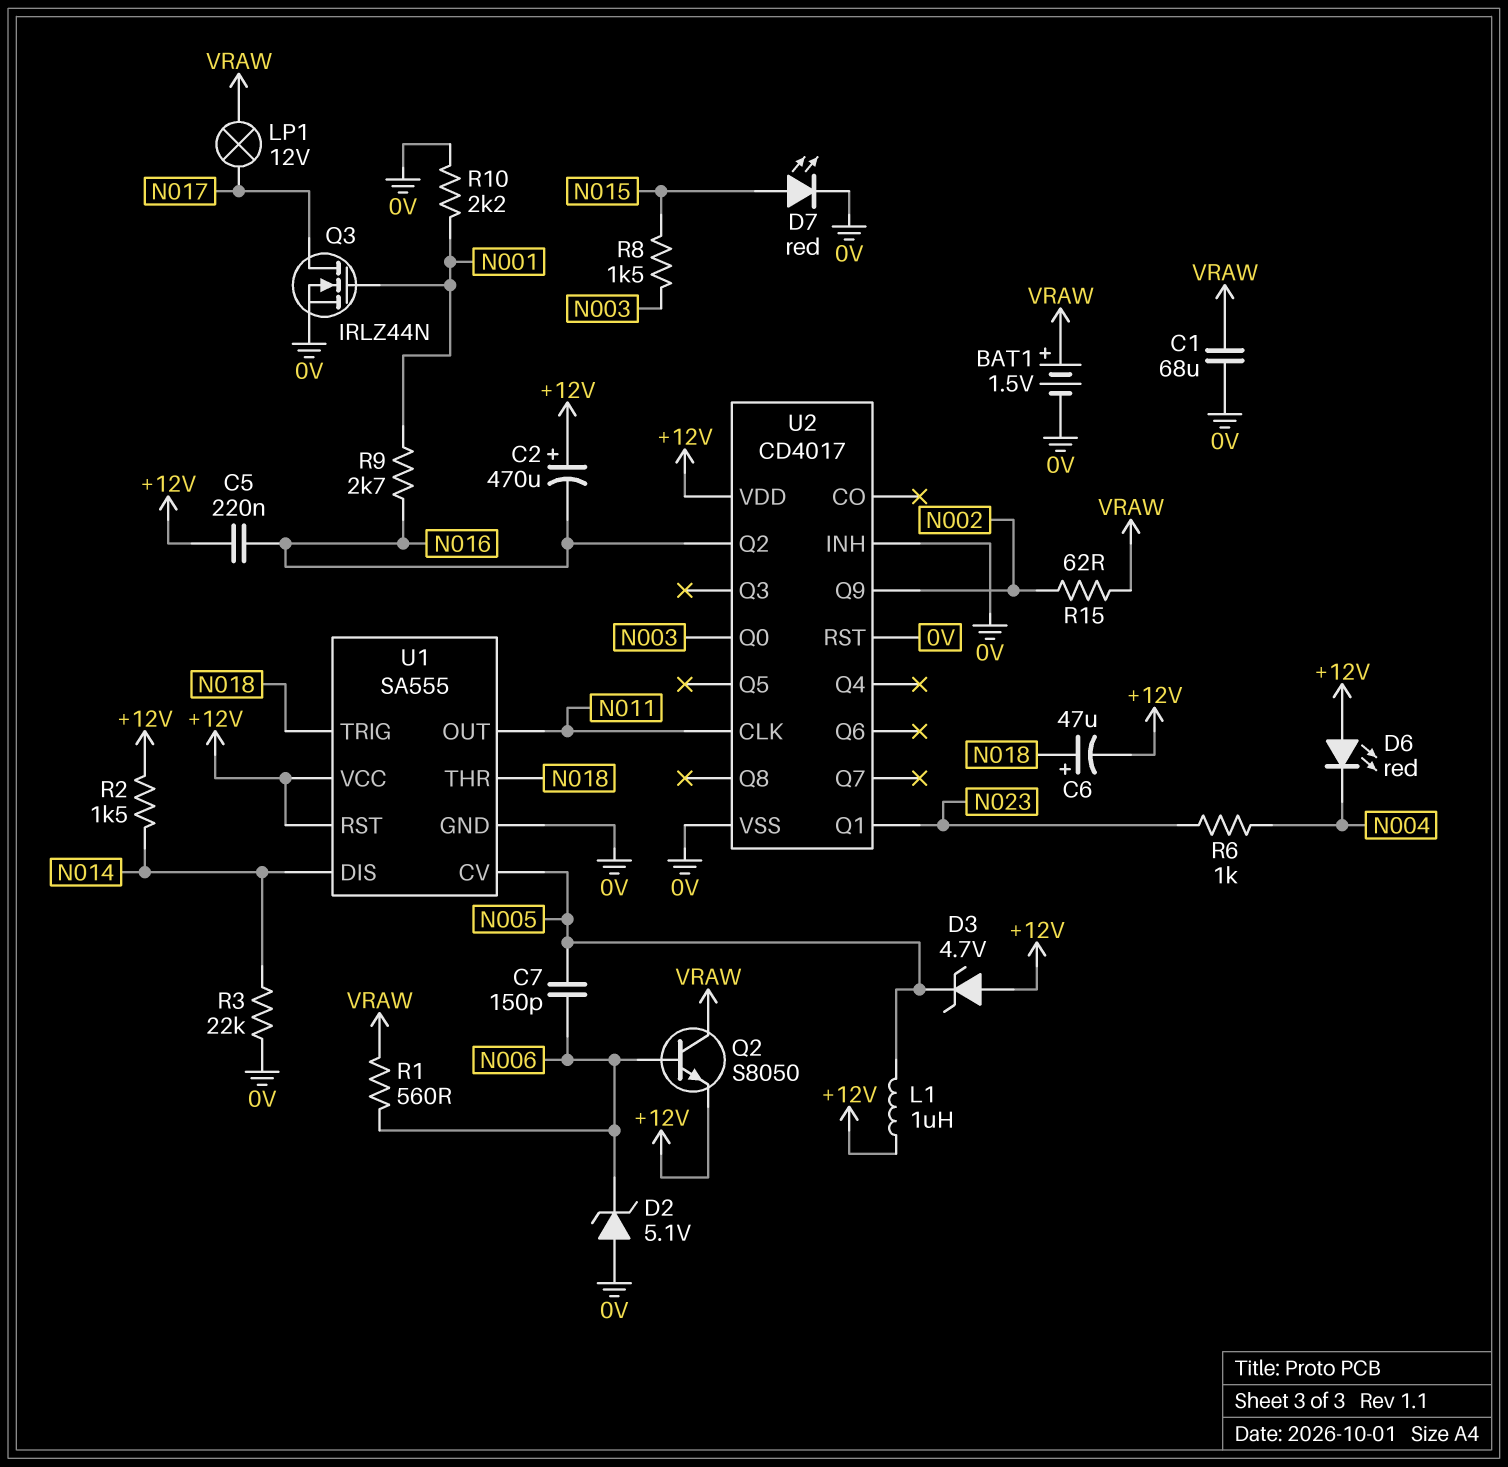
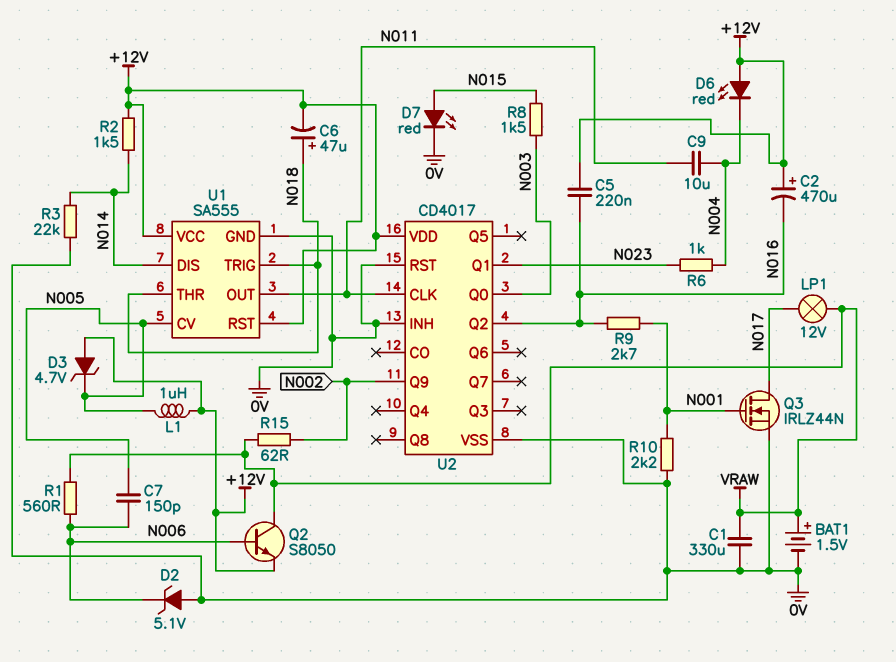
C1: 68uF (0V, VRAW) -> 330uF (0V, VRAW)
C9: none -> 10uF (N004, N011)

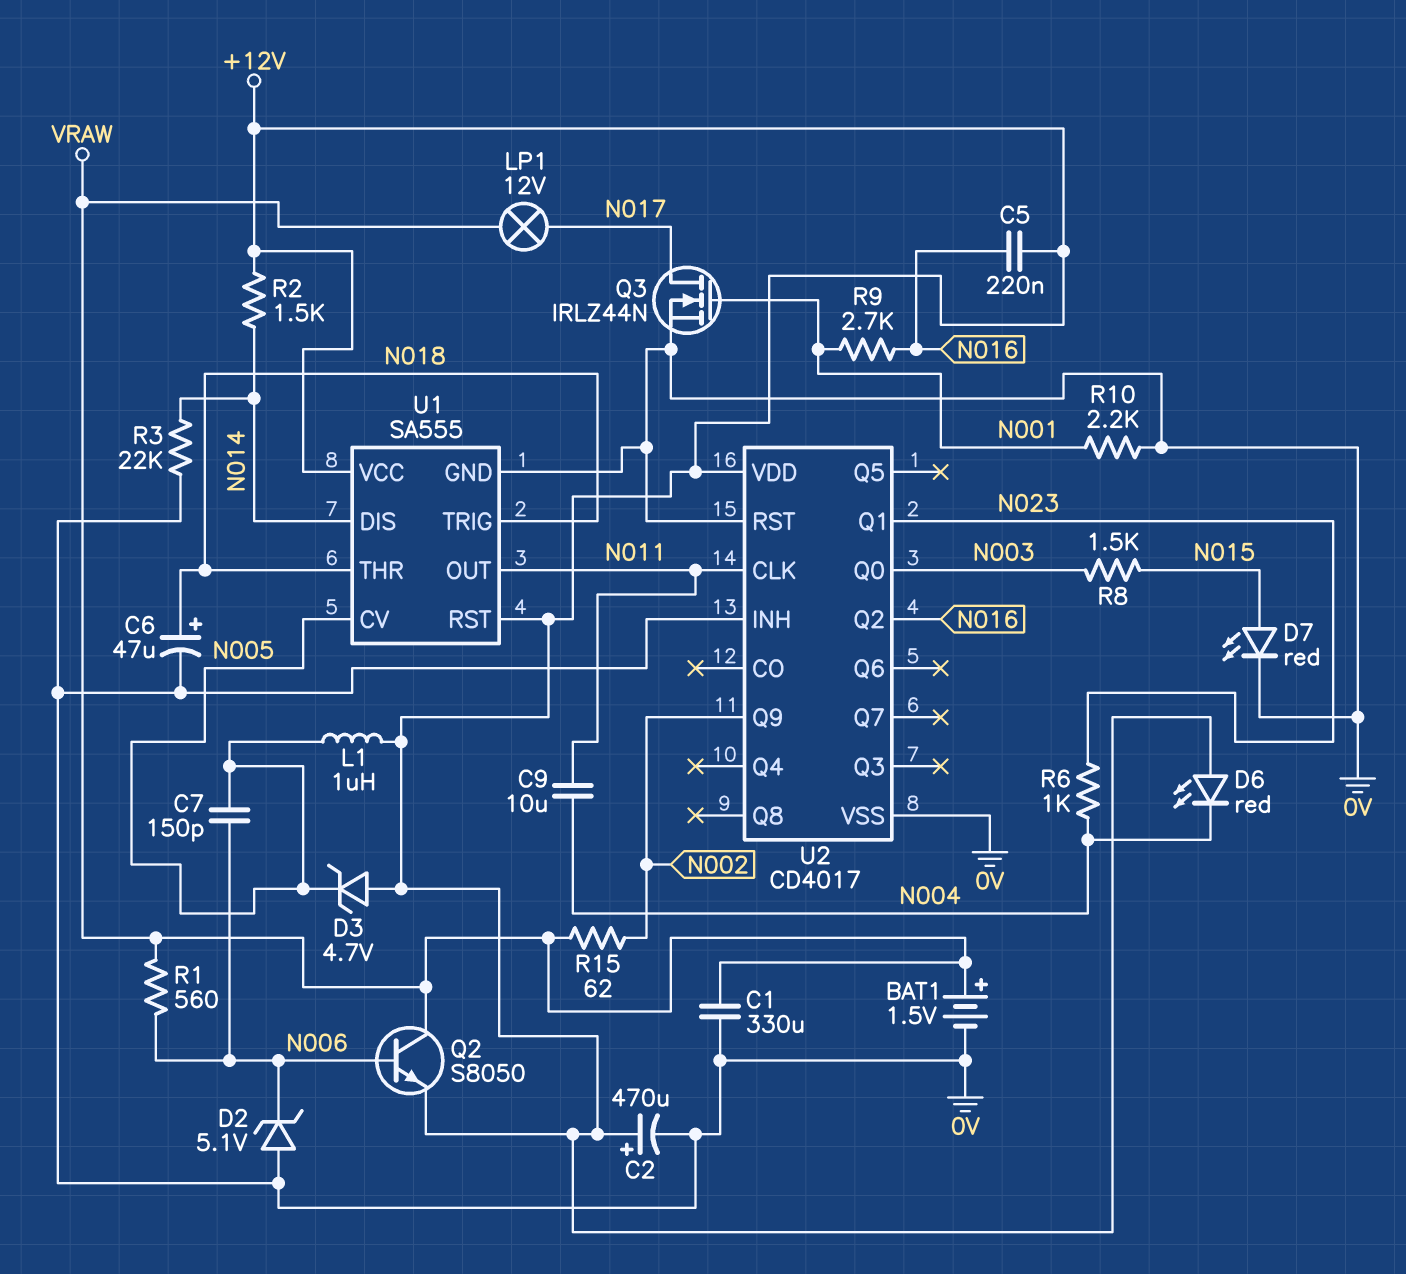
C2: 470uF (plus +12V, minus N016) -> 470uF (plus +12V, minus 0V)
C6: 47uF (plus N018, minus +12V) -> 47uF (plus N018, minus 0V)

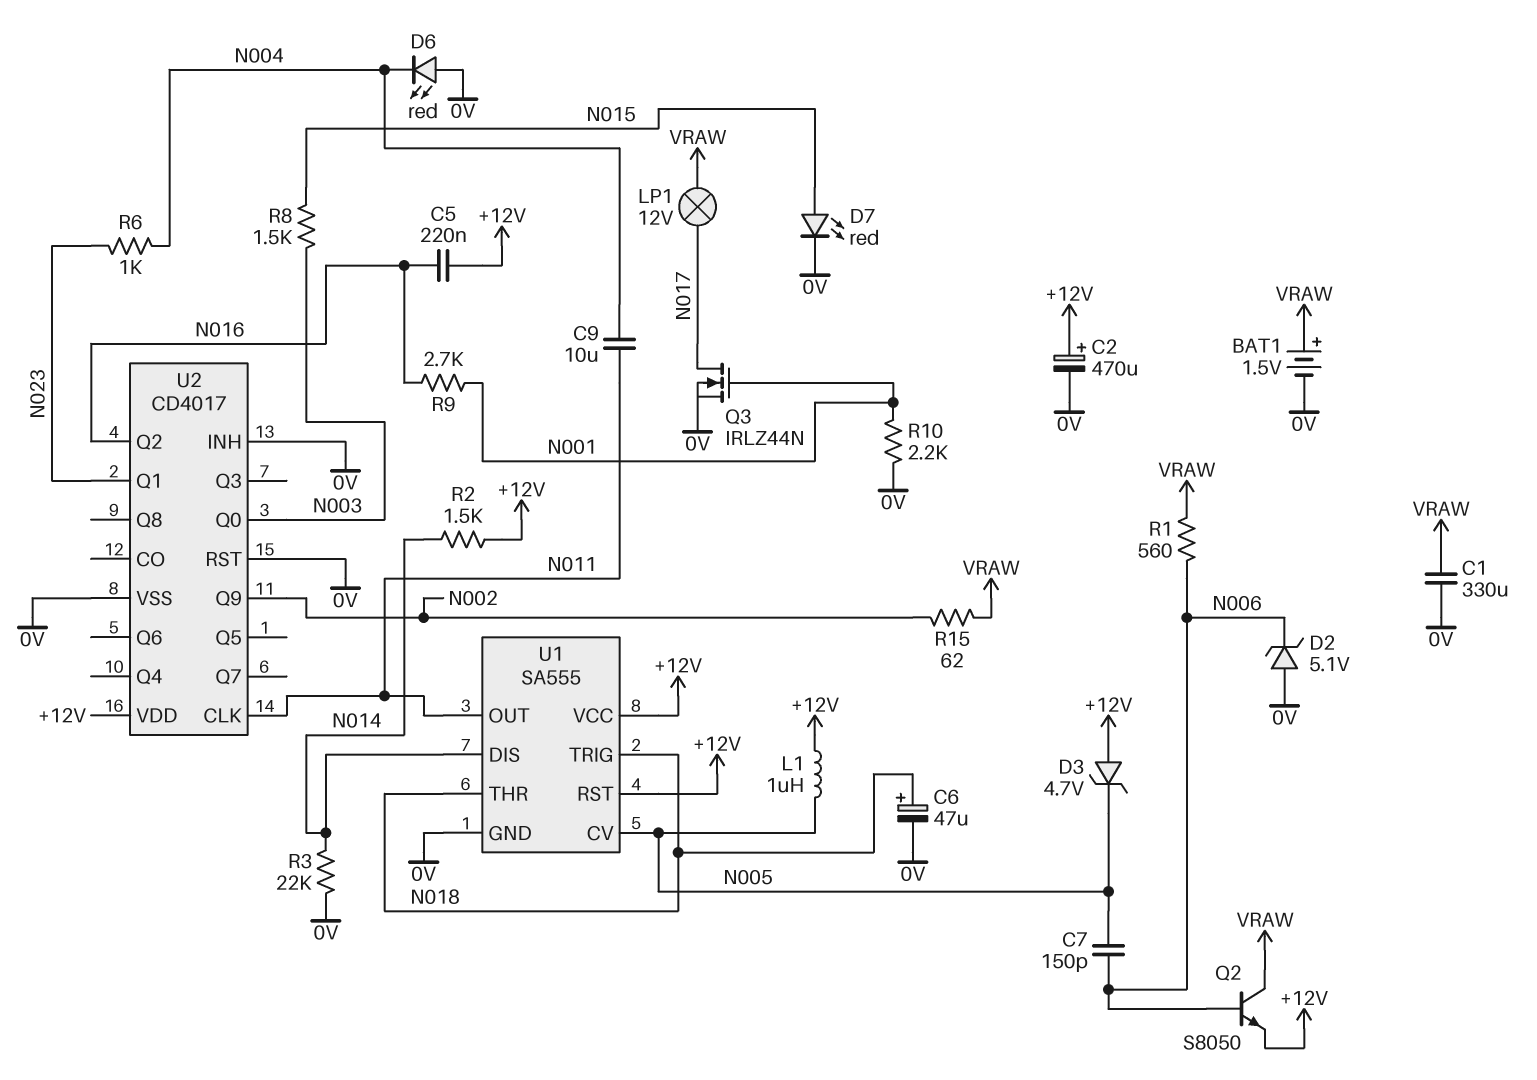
D6: LED red (A +12V, K N004) -> LED red (A 0V, K N004)

